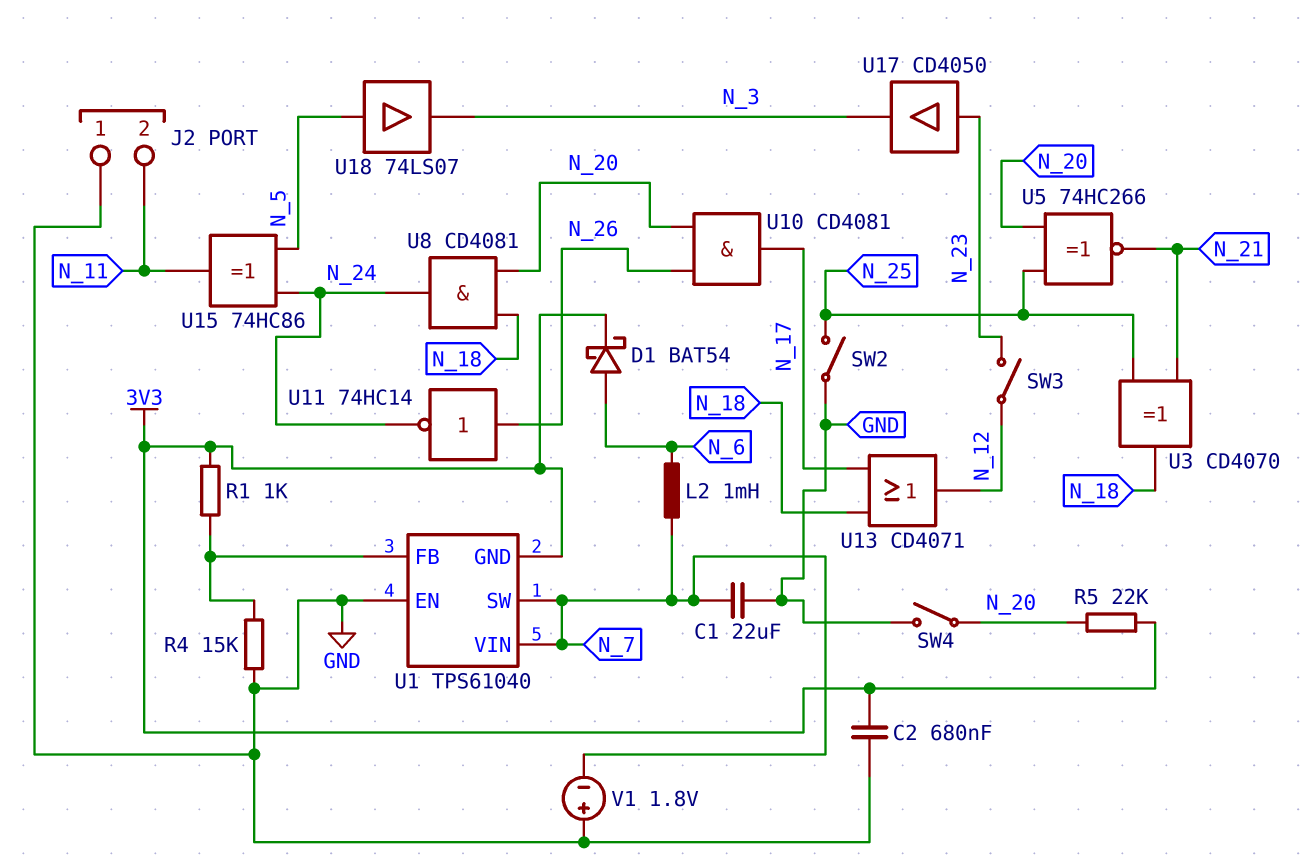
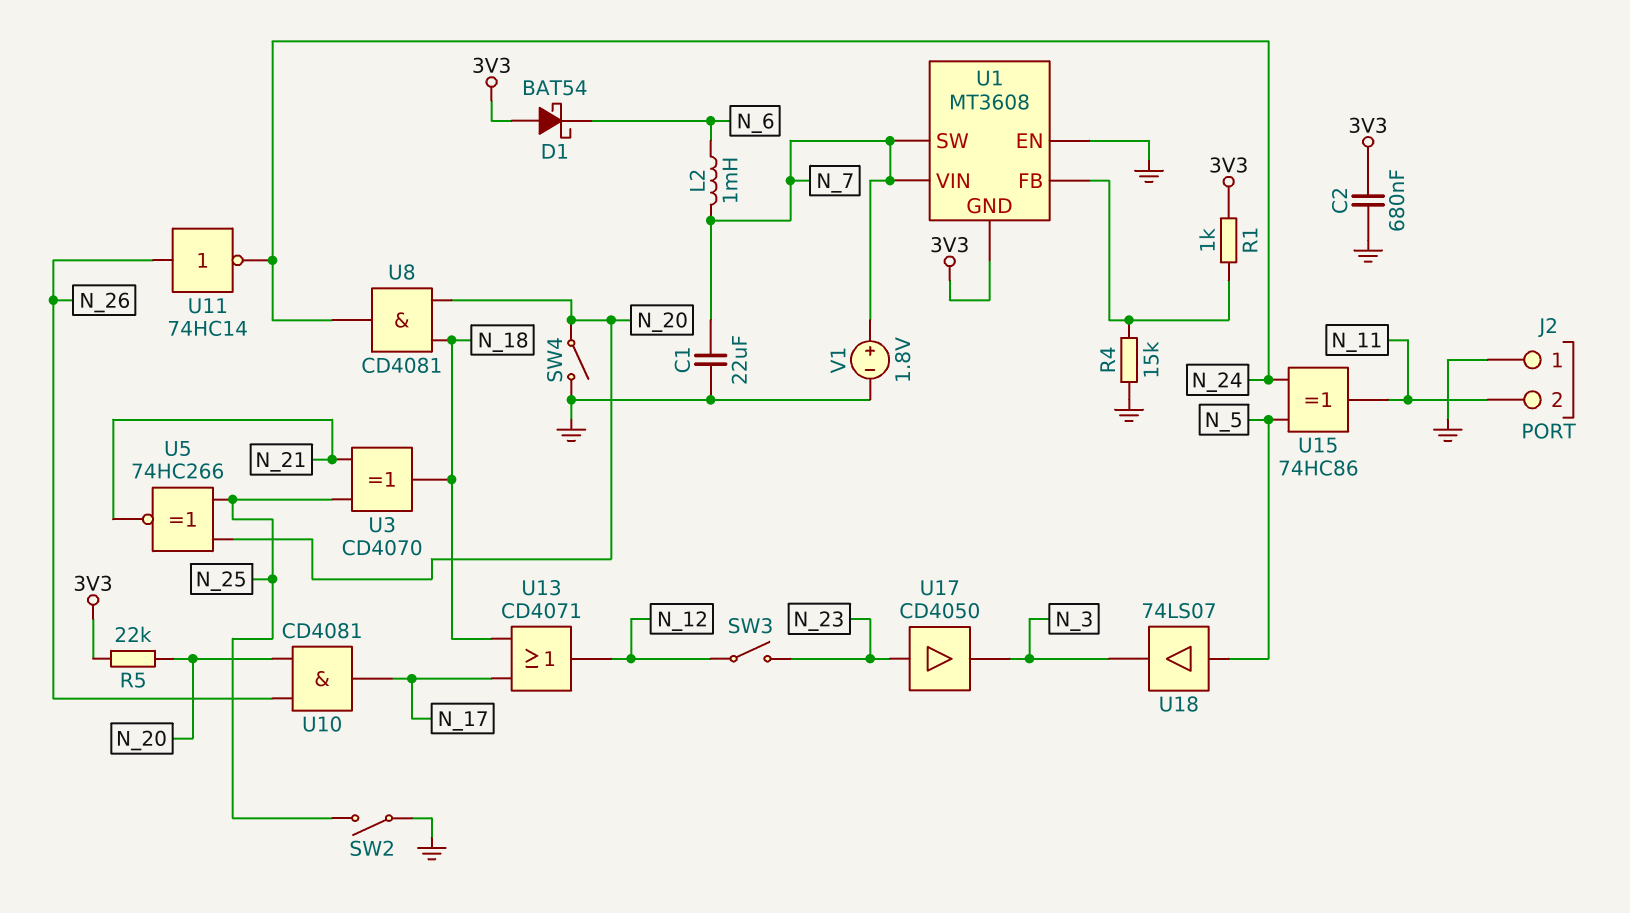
D1: schottky BAT54 (A N_6, K 3V3) -> schottky BAT54 (A 3V3, K N_6)
U1: TPS61040 -> MT3608
V1: 1.8V (plus GND, minus N_7) -> 1.8V (plus N_7, minus GND)

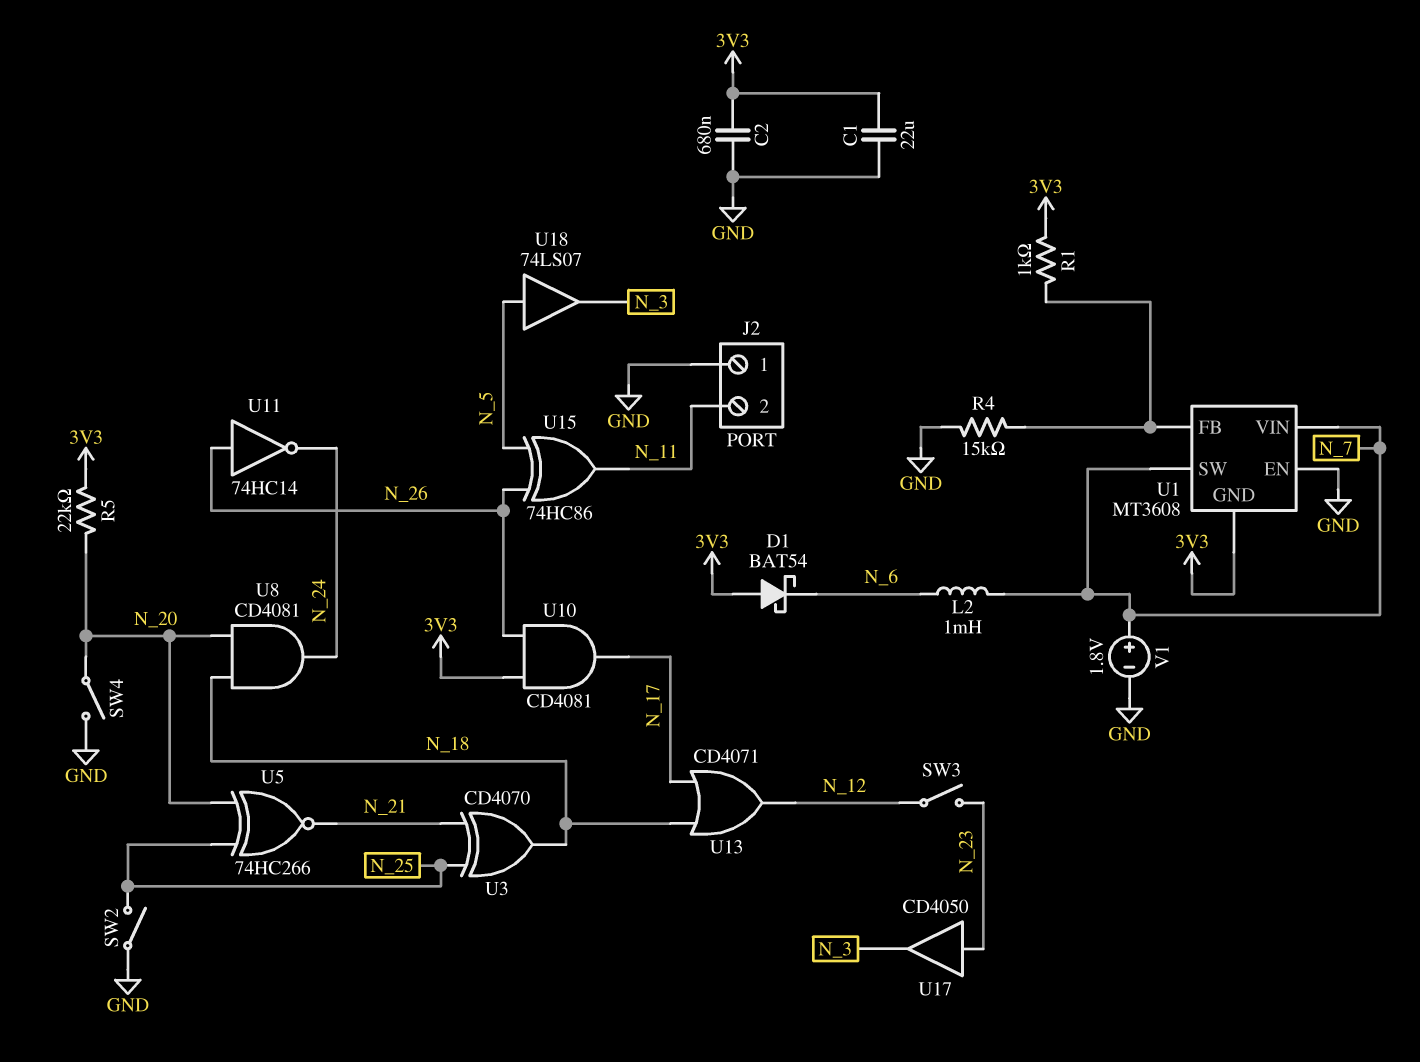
C1: 22uF (GND, N_7) -> 22uF (3V3, GND)
U10: AND CD4081 (in N_20, in N_26, out N_17) -> AND CD4081 (in 3V3, in N_26, out N_17)
U15: XOR 74HC86 (in N_5, in N_24, out N_11) -> XOR 74HC86 (in N_5, in N_26, out N_11)

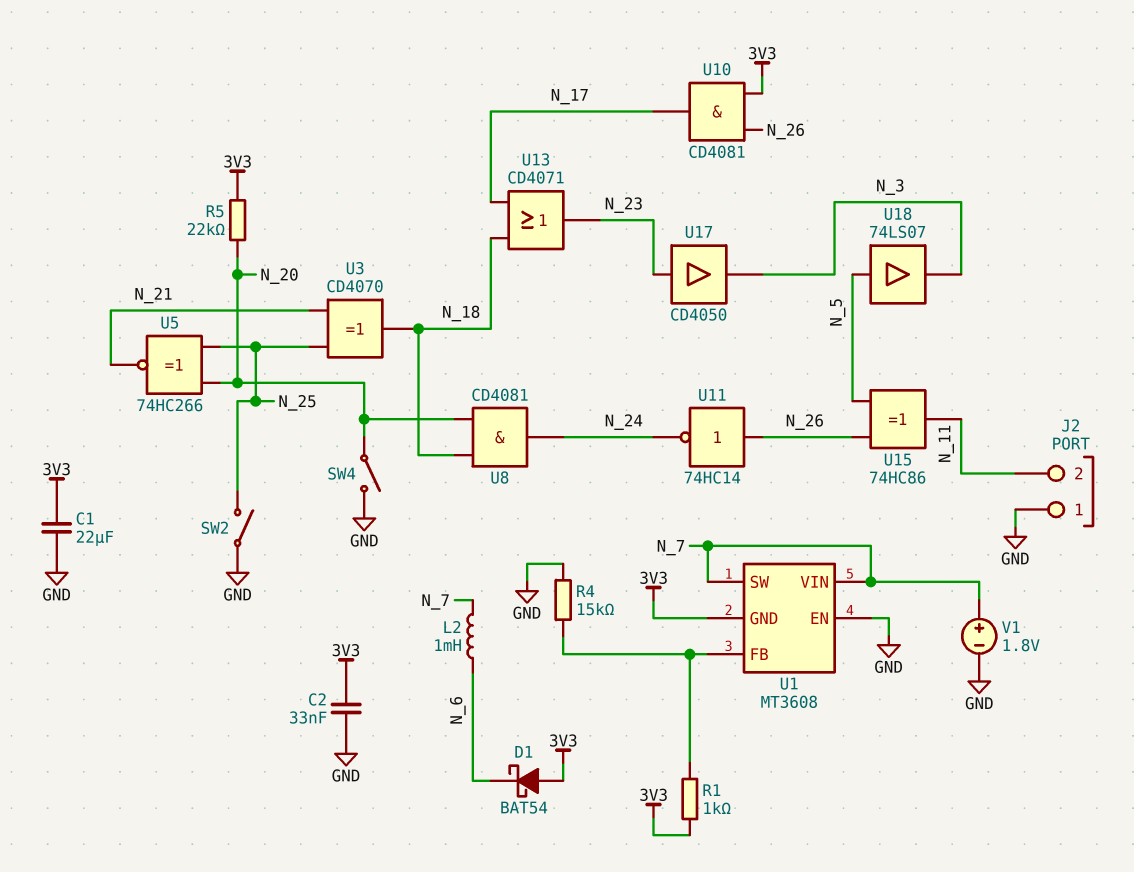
C2: 680nF (3V3, GND) -> 33nF (3V3, GND)
SW3: switch (N_12, N_23) -> none
U13: OR CD4071 (in N_17, in N_18, out N_12) -> OR CD4071 (in N_17, in N_18, out N_23)

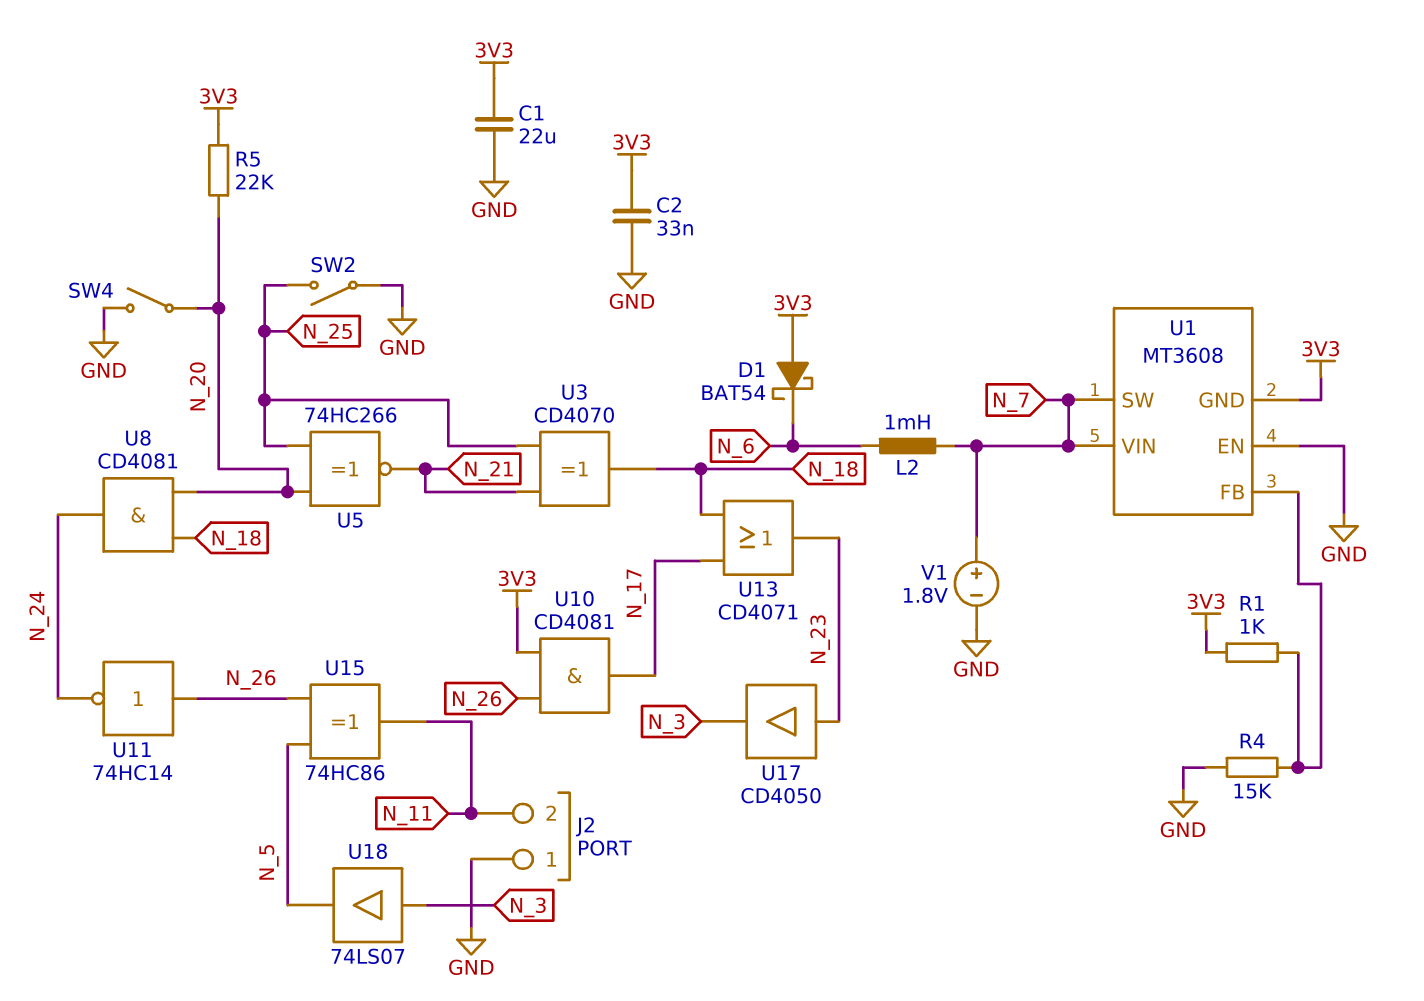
U18: buffer 74LS07 (in N_5, out N_3) -> buffer 74LS07 (in N_3, out N_5)

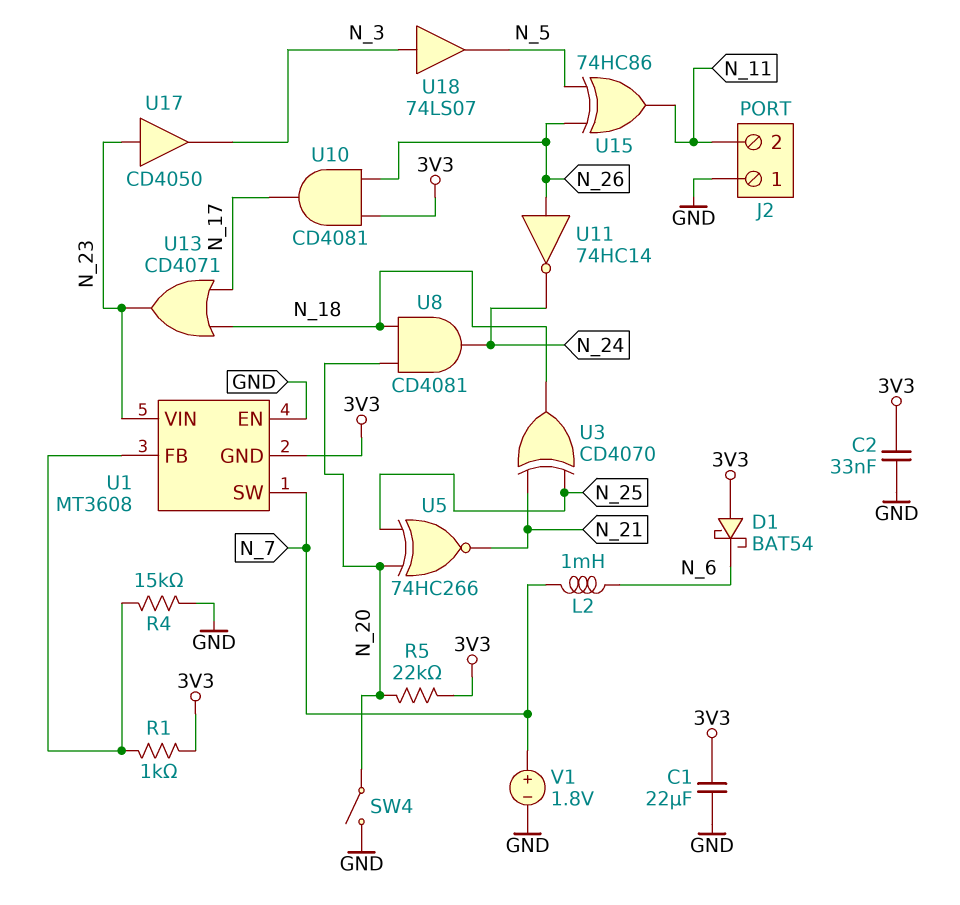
SW2: switch (GND, N_25) -> none
U1 pin VIN: N_7 -> N_23

